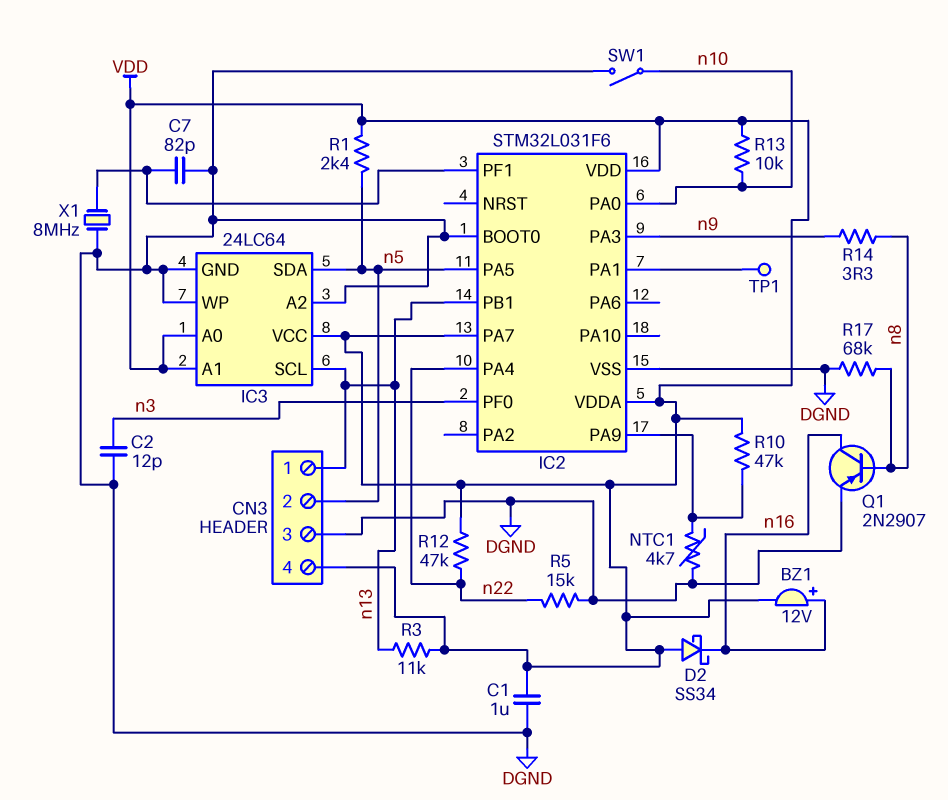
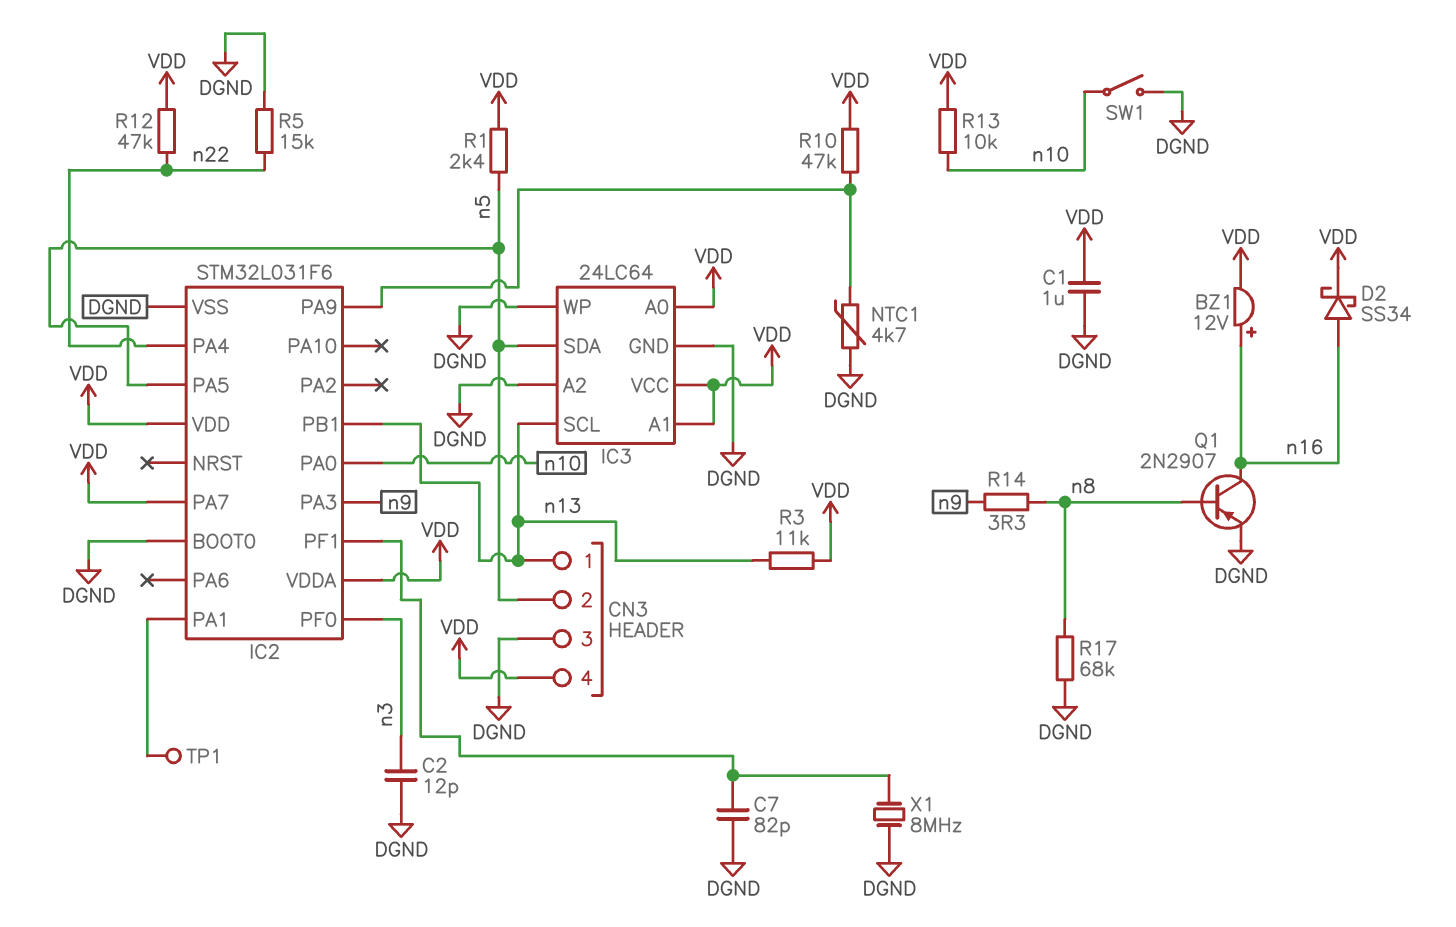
D2: schottky SS34 (A VDD, K n16) -> schottky SS34 (A n16, K VDD)

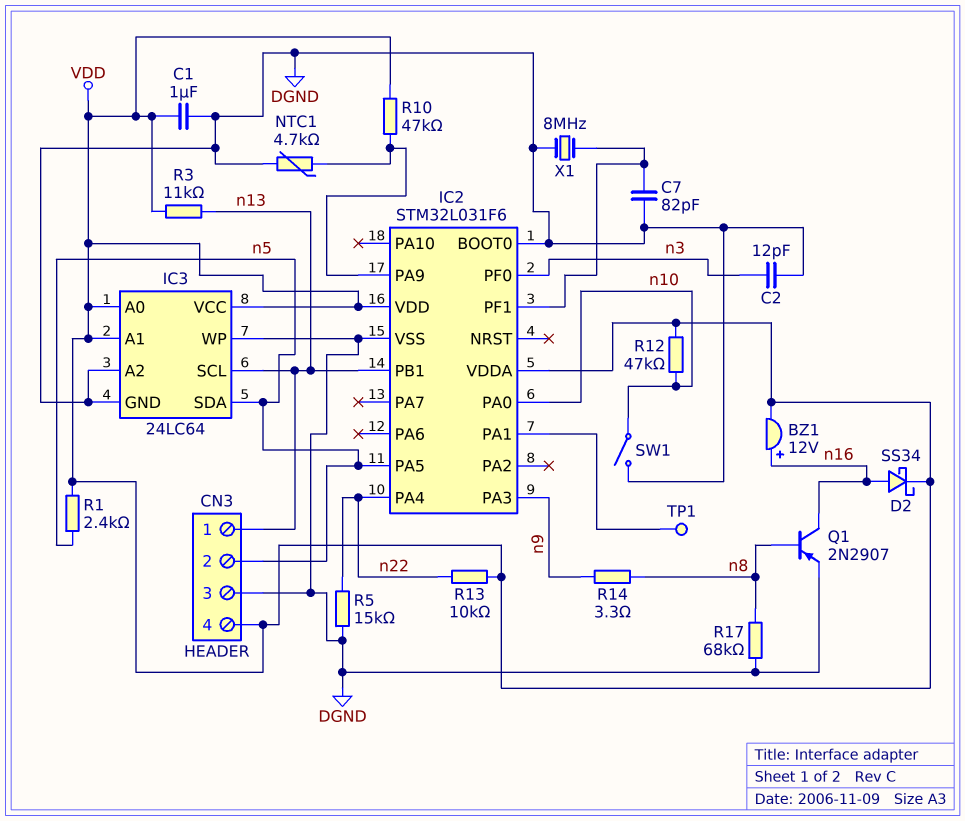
IC2 pin PA7: VDD -> none
R12: 47k (VDD, n22) -> 47k (VDD, n10)
R13: 10k (VDD, n10) -> 10k (VDD, n22)

